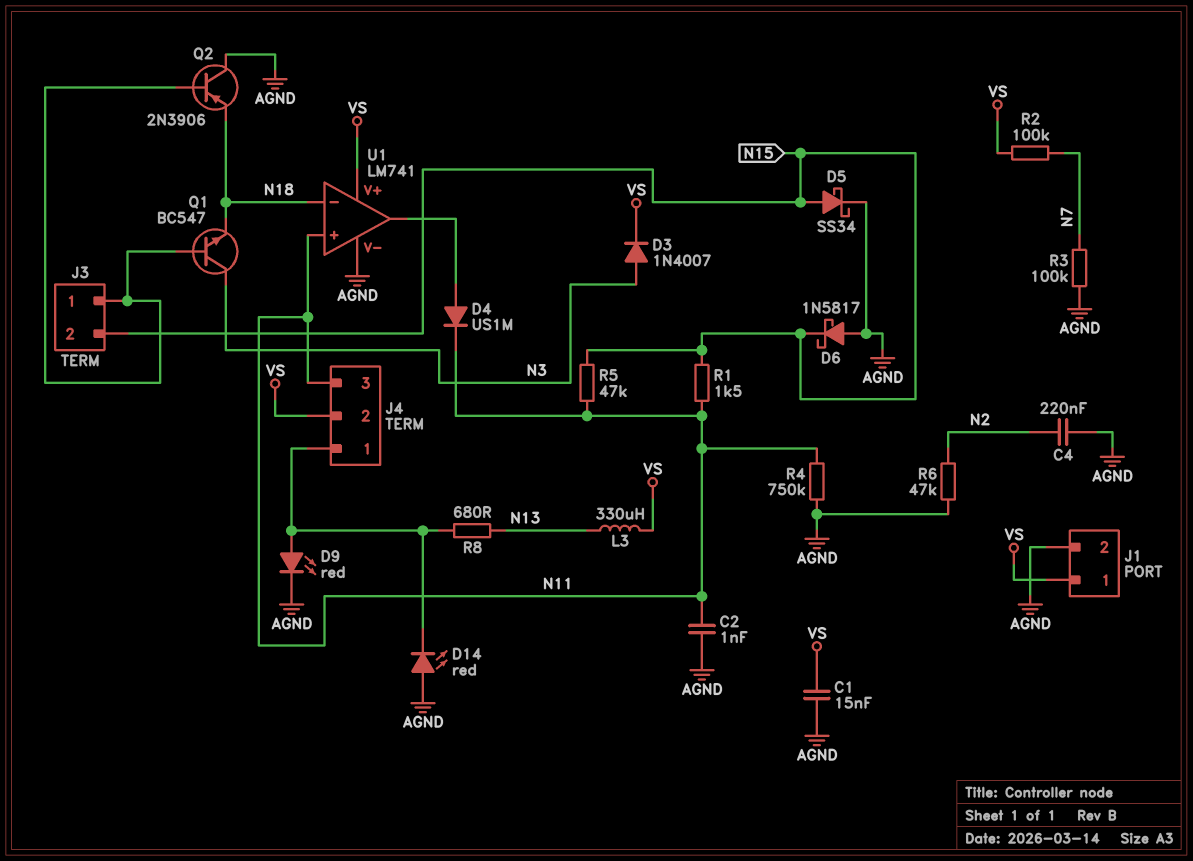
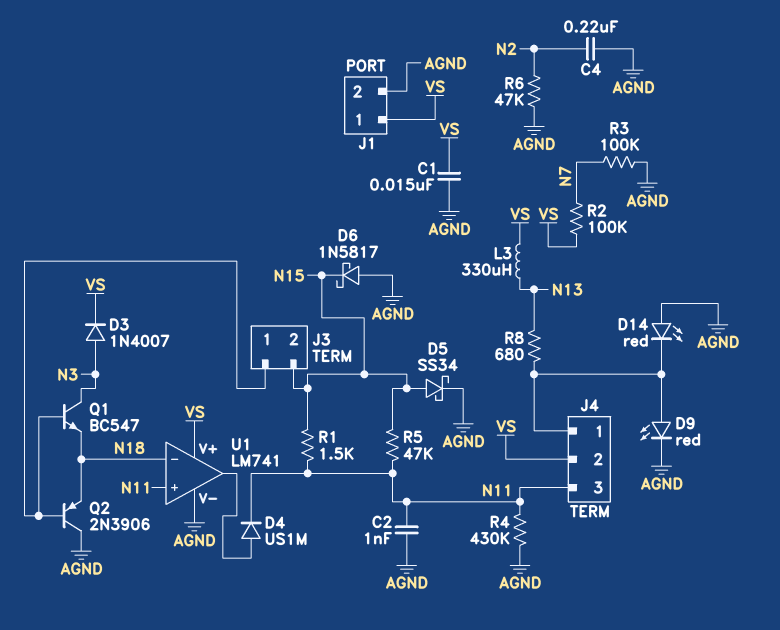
R4: 750k (AGND, N11) -> 430k (AGND, N11)

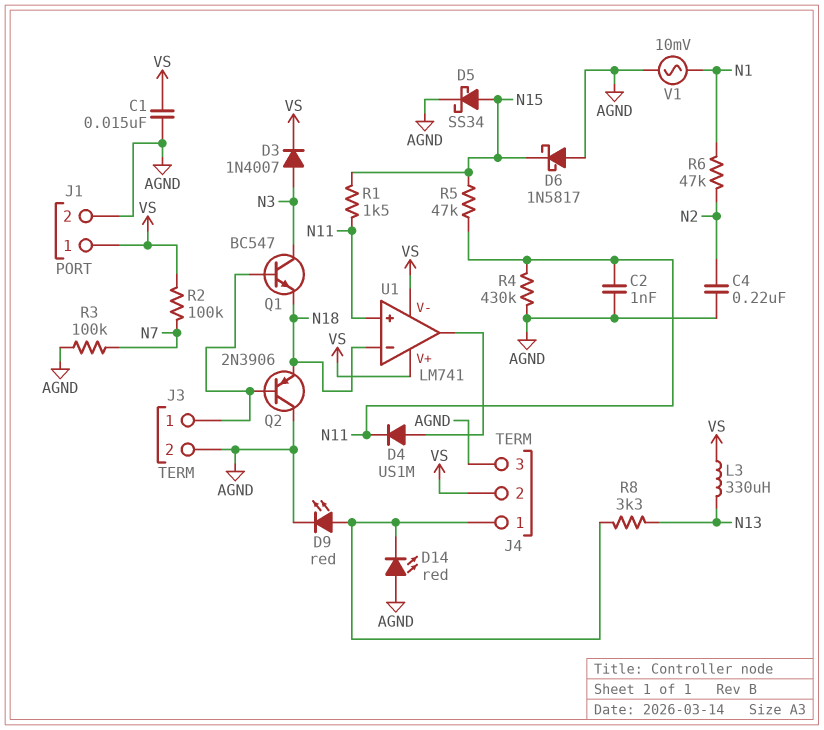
J3 pin 2: N15 -> AGND
J4 pin 3: N11 -> AGND
R6: 47k (AGND, N2) -> 47k (N1, N2)
R8: 680 (J4/1, N13) -> 3.3k (J4/1, N13)
U1 pin V-: AGND -> VS
V1: none -> AC 10mV (AGND, N1)

